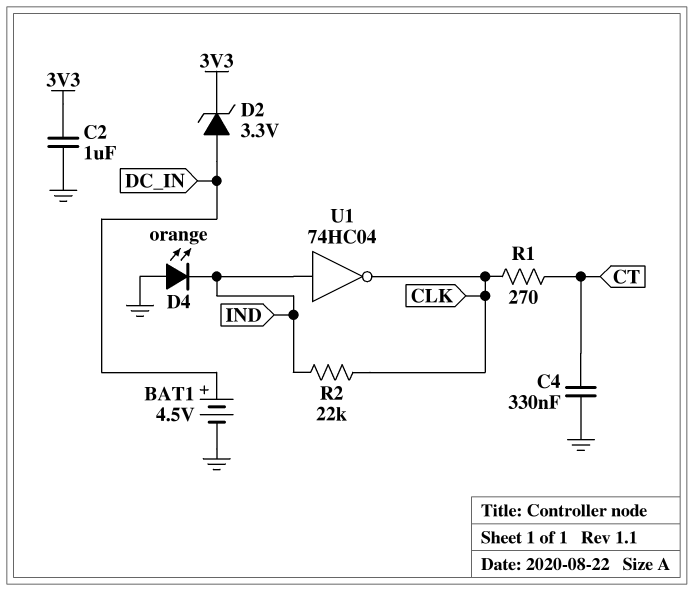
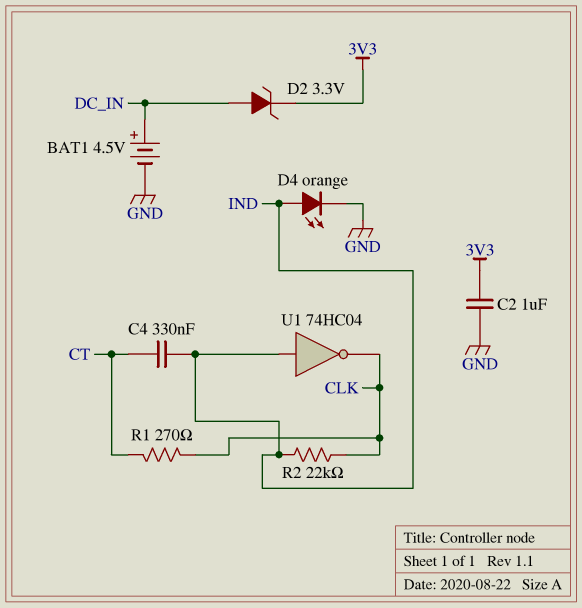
C4: 330nF (CT, GND) -> 330nF (CT, IND)
D4: LED orange (A GND, K IND) -> LED orange (A IND, K GND)

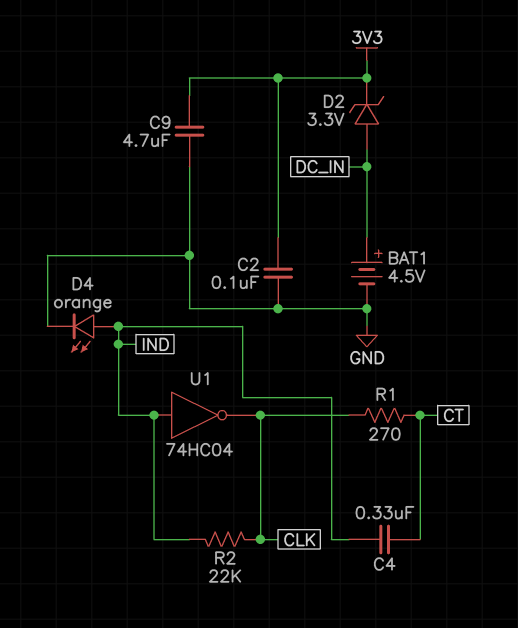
C2: 1uF (3V3, GND) -> 100nF (3V3, GND)
C9: none -> 4.7uF (3V3, GND)

